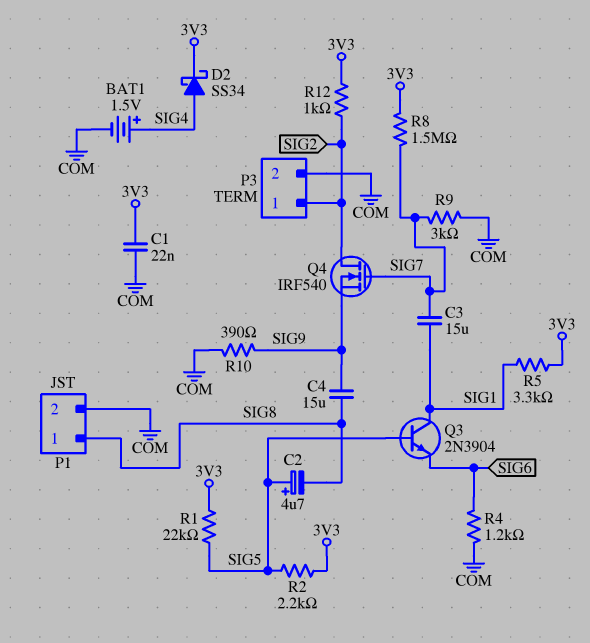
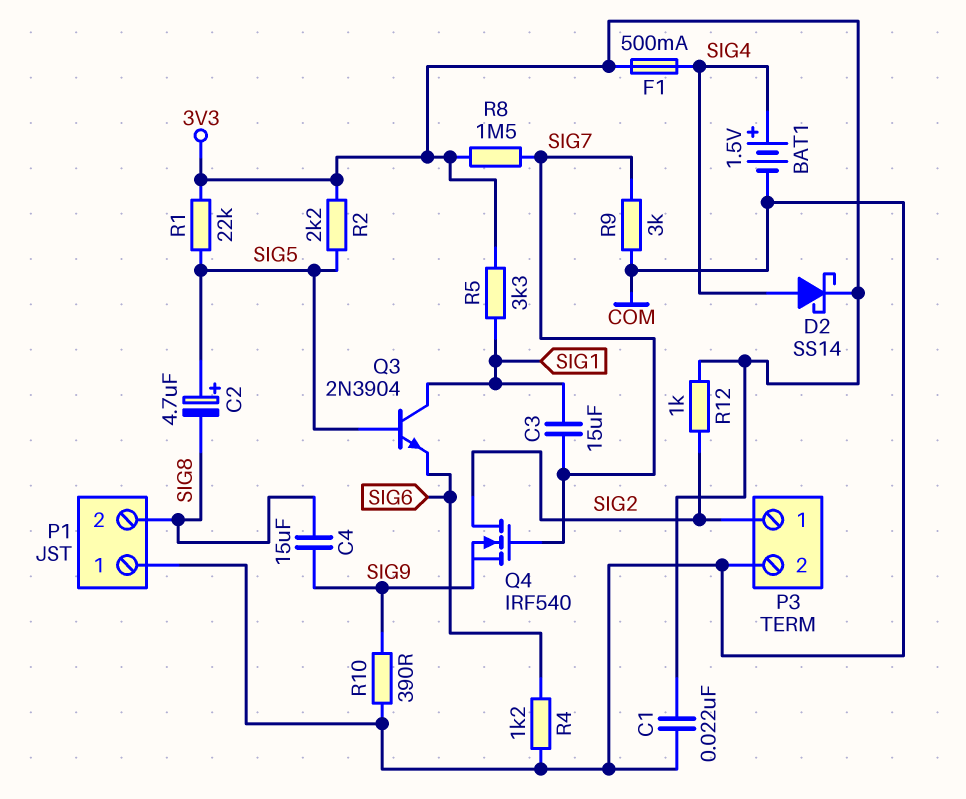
D2: schottky SS34 (A SIG4, K 3V3) -> schottky SS14 (A SIG4, K 3V3)
F1: none -> 500mA (3V3, SIG4)
P1 pin 1: SIG8 -> COM
P1 pin 2: COM -> SIG8

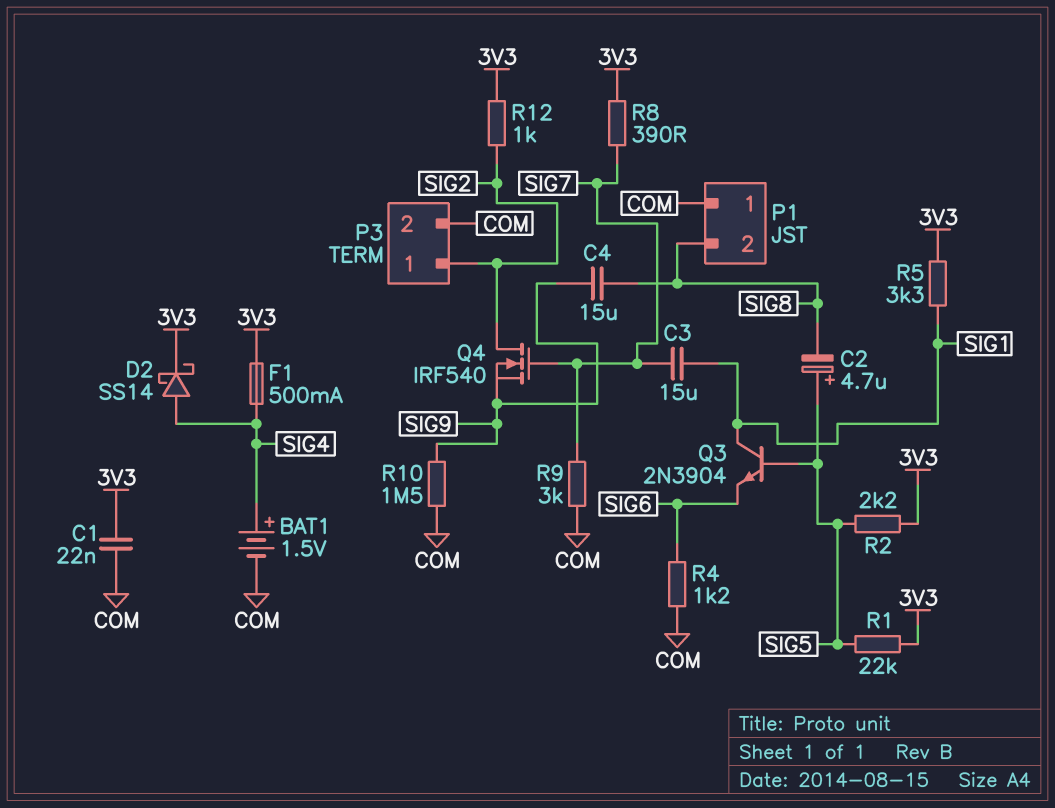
R8: 1.5M (3V3, SIG7) -> 390 (3V3, SIG7)
R10: 390 (COM, SIG9) -> 1.5M (COM, SIG9)

